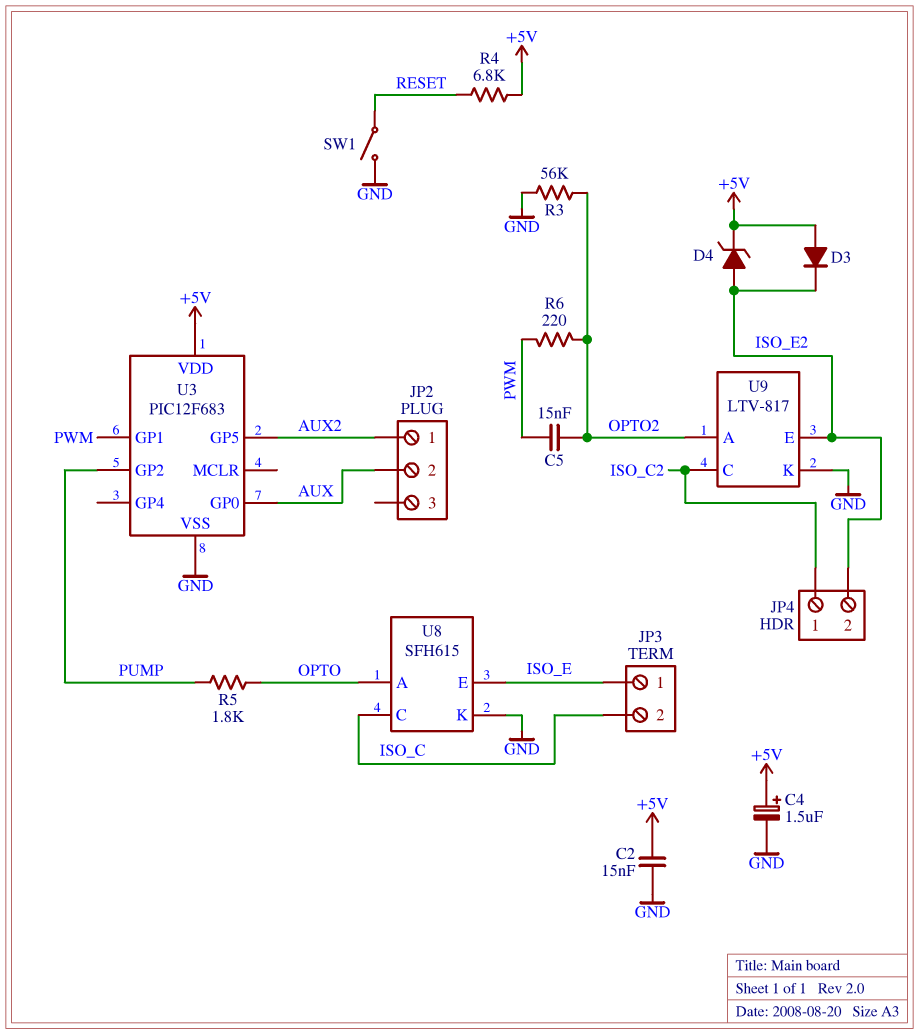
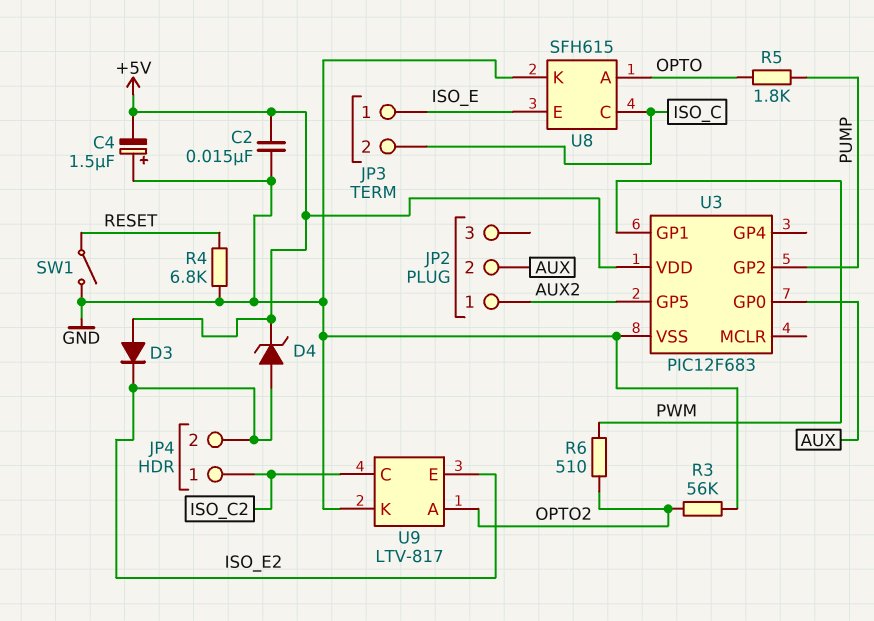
C4: 1.5uF (plus +5V, minus GND) -> 1.5uF (plus GND, minus +5V)
C5: 15nF (OPTO2, PWM) -> none
R4: 6.8k (+5V, RESET) -> 6.8k (GND, RESET)
R6: 220 (OPTO2, PWM) -> 510 (OPTO2, PWM)

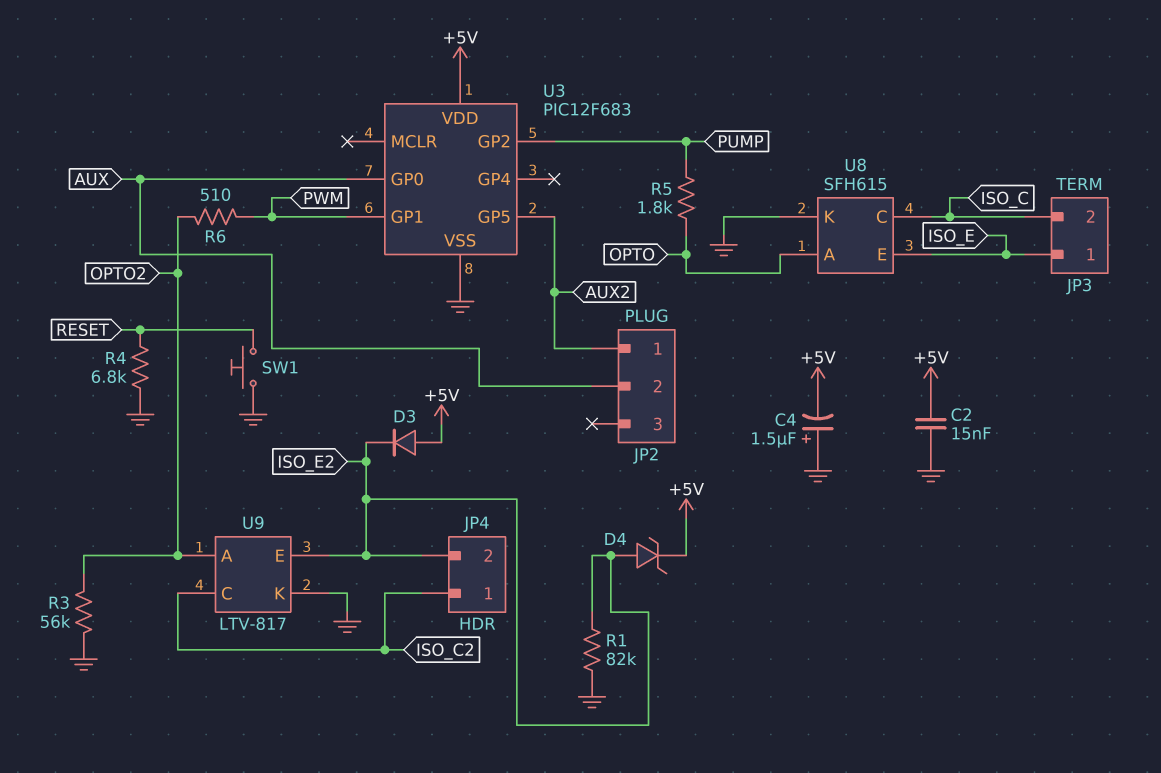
R1: none -> 82k (GND, ISO_E2)
SW1: switch (GND, RESET) -> button (GND, RESET)

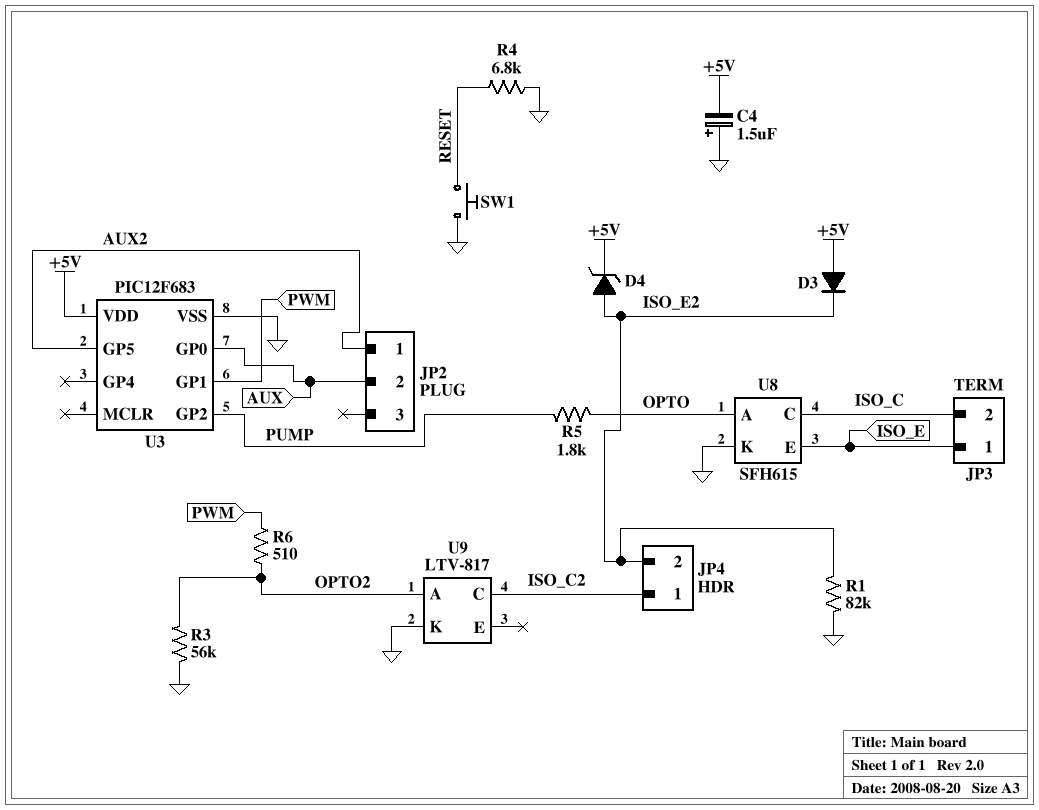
C2: 15nF (+5V, GND) -> none
U9 pin E: ISO_E2 -> none

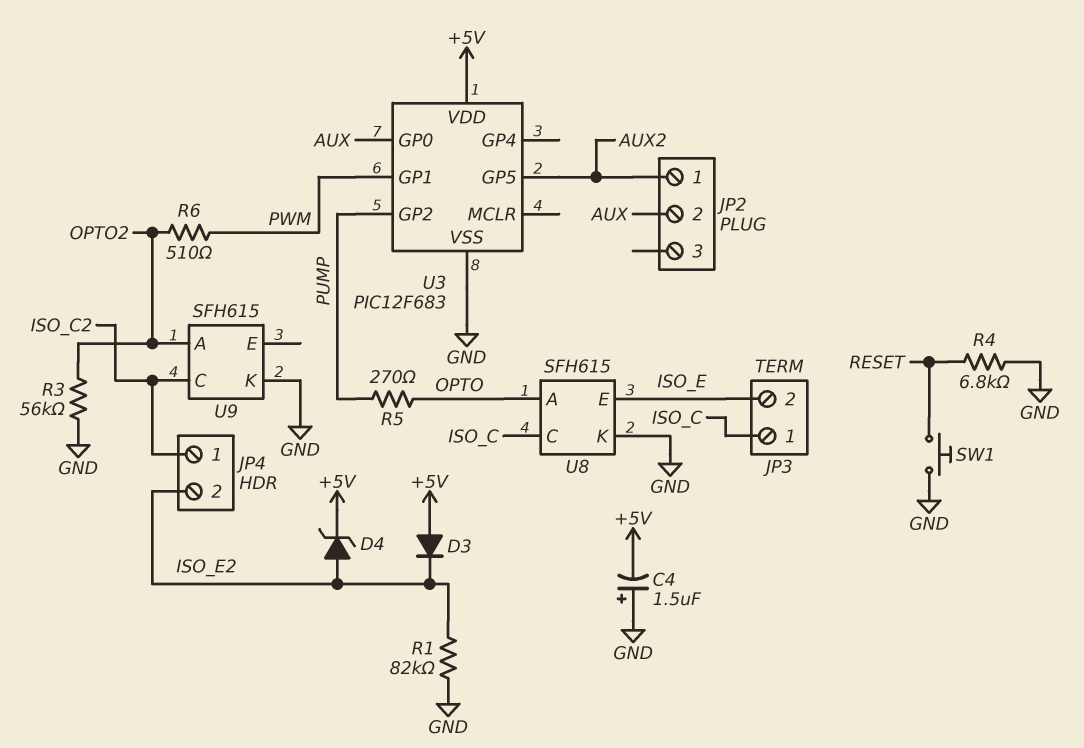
JP3 pin 1: ISO_E -> ISO_C
JP3 pin 2: ISO_C -> ISO_E
R5: 1.8k (OPTO, PUMP) -> 270 (OPTO, PUMP)
U9: LTV-817 -> SFH615

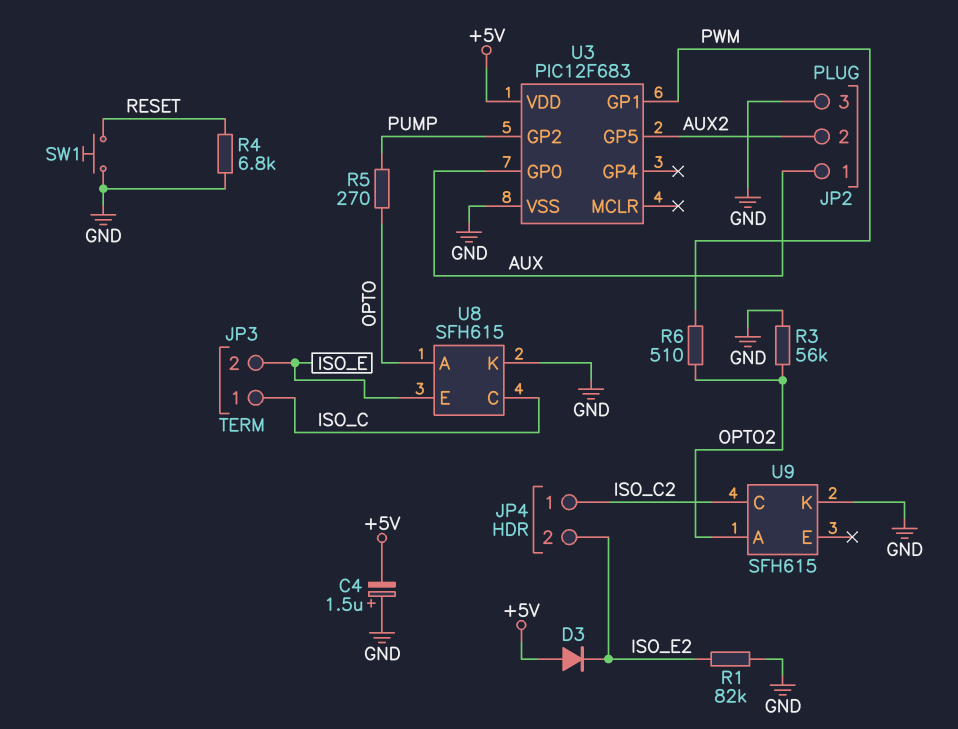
D4: zener (A ISO_E2, K +5V) -> none
JP2 pin 1: AUX2 -> AUX
JP2 pin 2: AUX -> AUX2
JP2 pin 3: none -> GND

